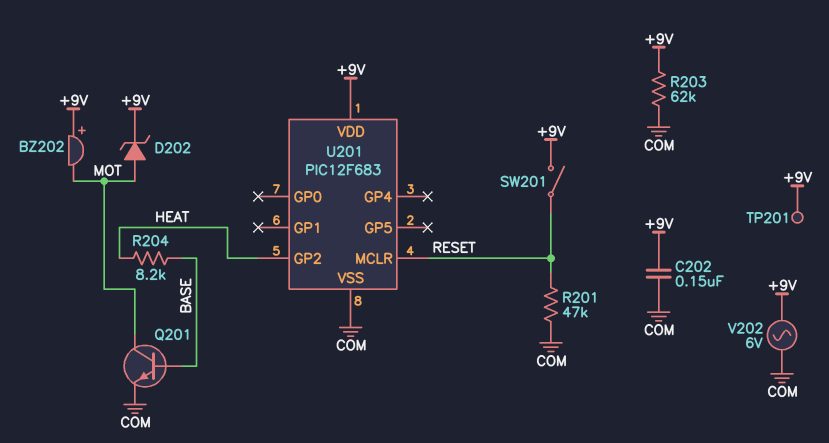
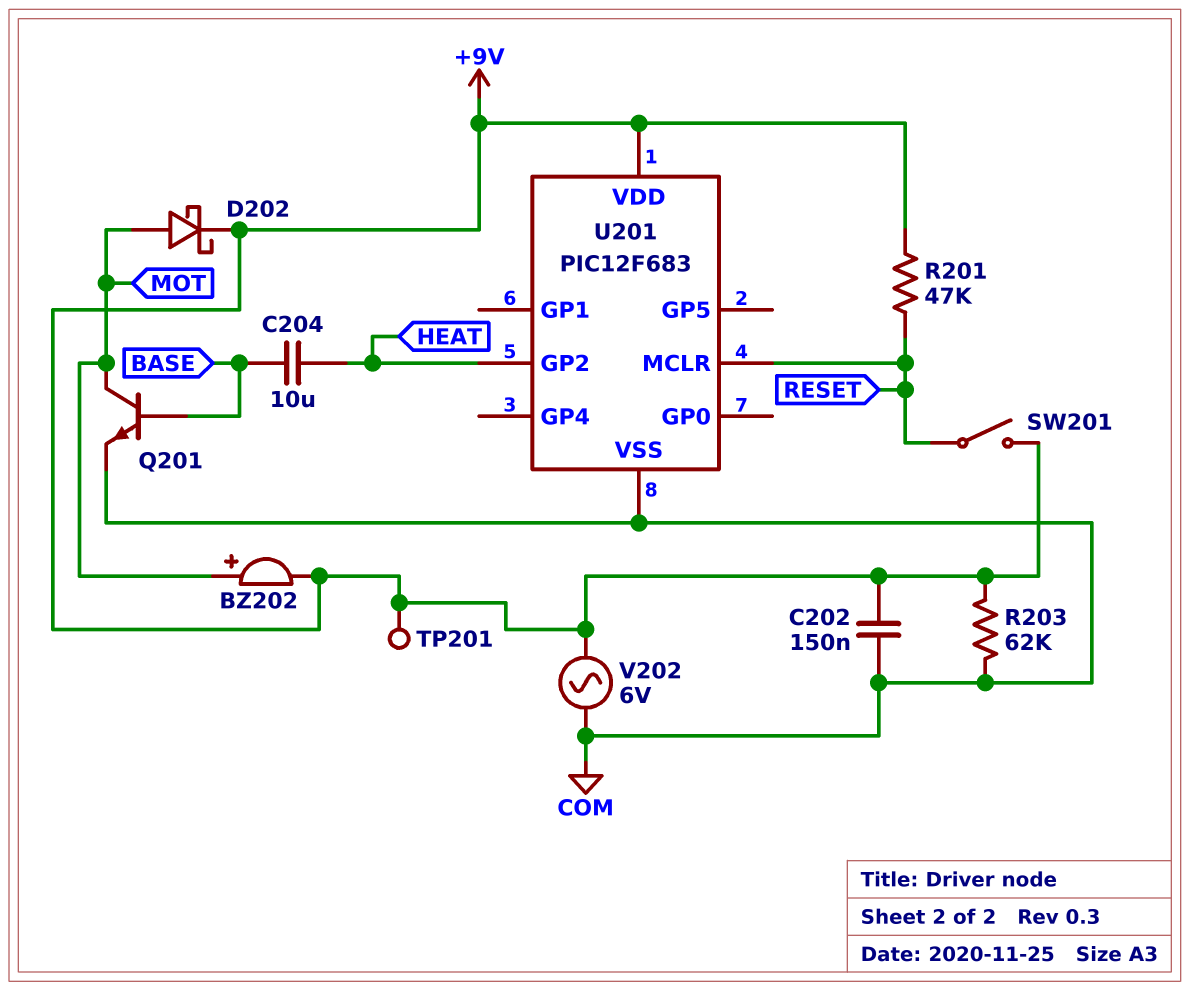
BZ202: buzzer (plus +9V, minus MOT) -> buzzer (plus MOT, minus +9V)
C204: none -> 10uF (BASE, HEAT)
D202: zener (A MOT, K +9V) -> schottky (A MOT, K +9V)
R201: 47k (COM, RESET) -> 47k (+9V, RESET)
R204: 8.2k (BASE, HEAT) -> none

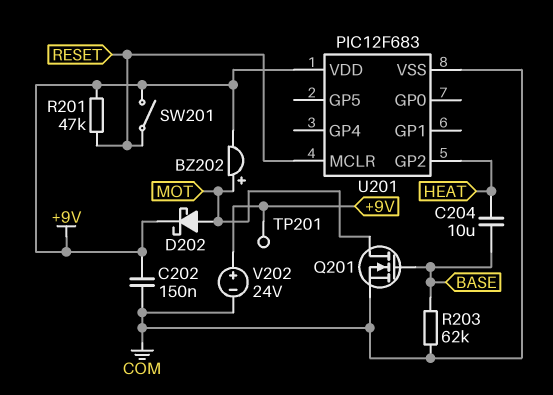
Q201: NPN (B BASE, C MOT, E COM) -> NMOS (G BASE, D MOT, S COM)
R203: 62k (+9V, COM) -> 62k (BASE, COM)
V202: AC 6V (+9V, COM) -> 24V (plus +9V, minus COM)

